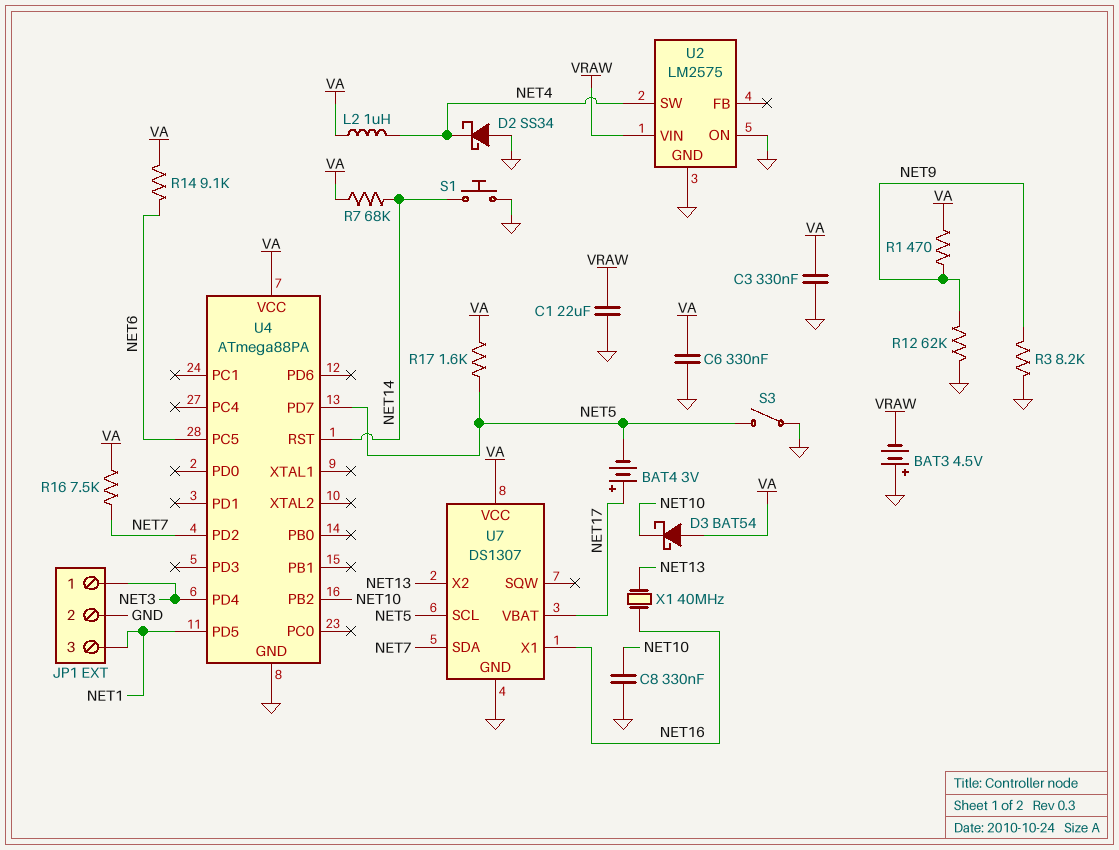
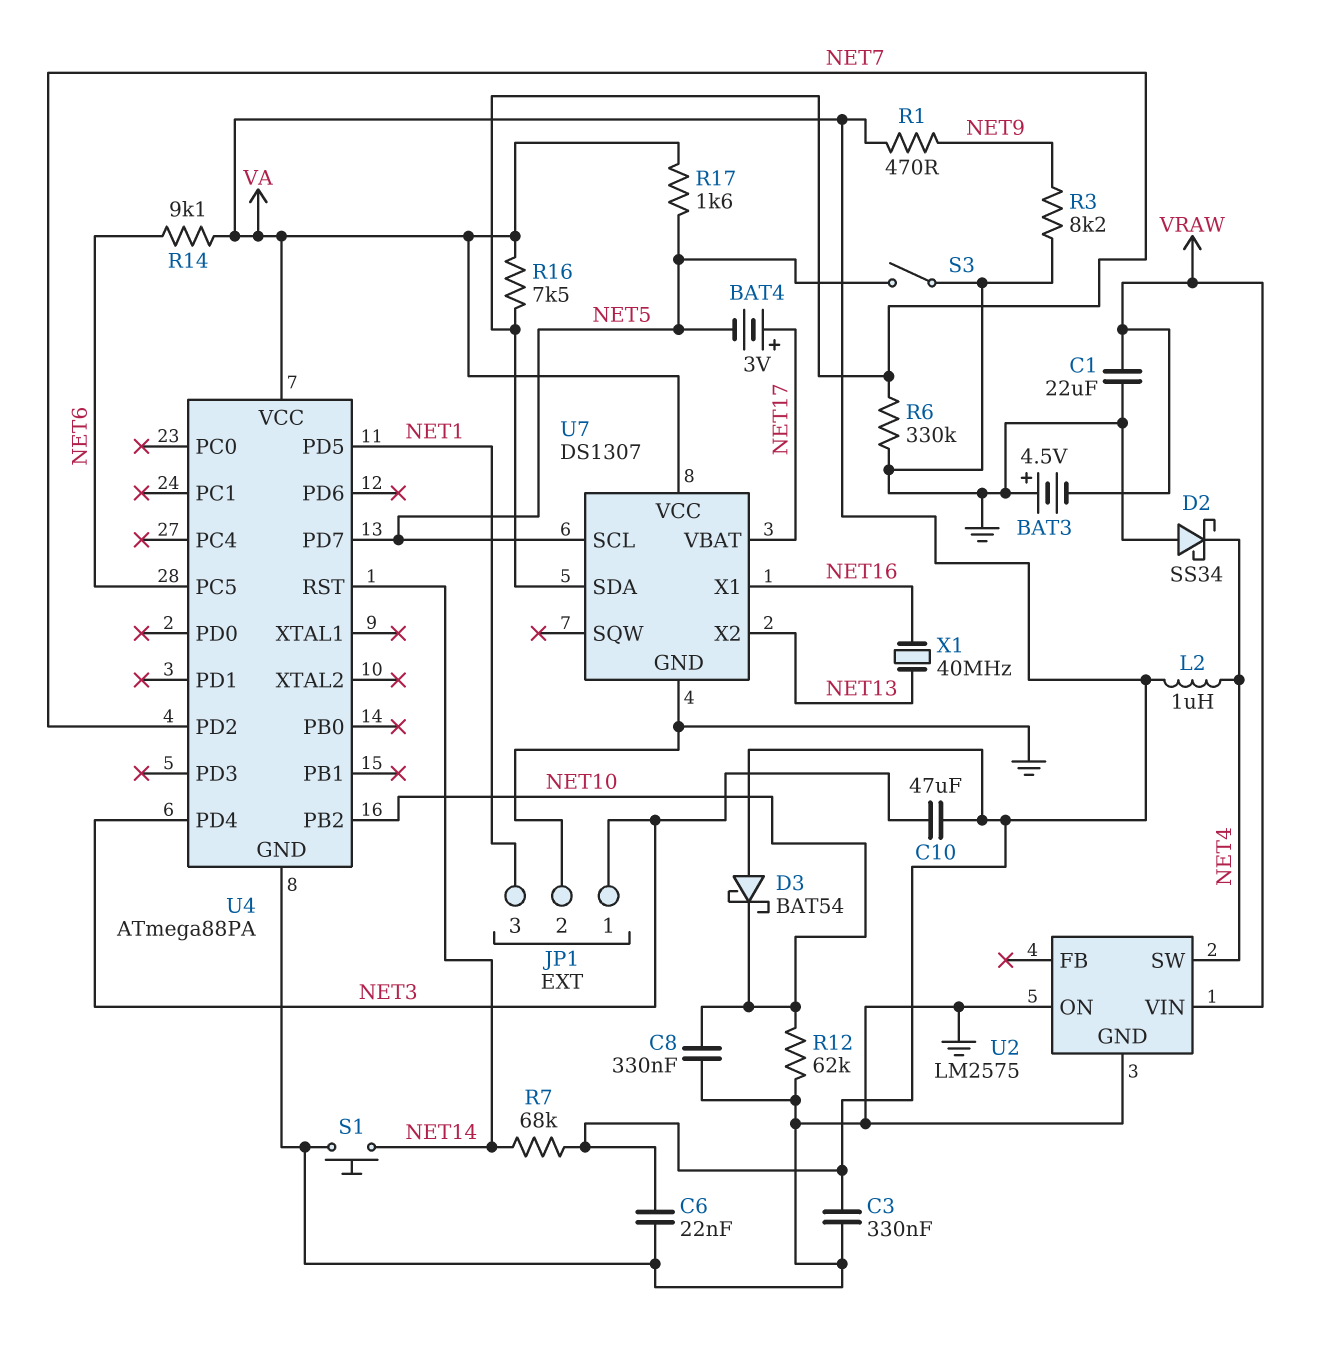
C6: 330nF (GND, VA) -> 22nF (GND, VA)
C10: none -> 47uF (NET3, VA)
R6: none -> 330k (GND, NET7)
R12: 62k (GND, NET9) -> 62k (GND, NET10)

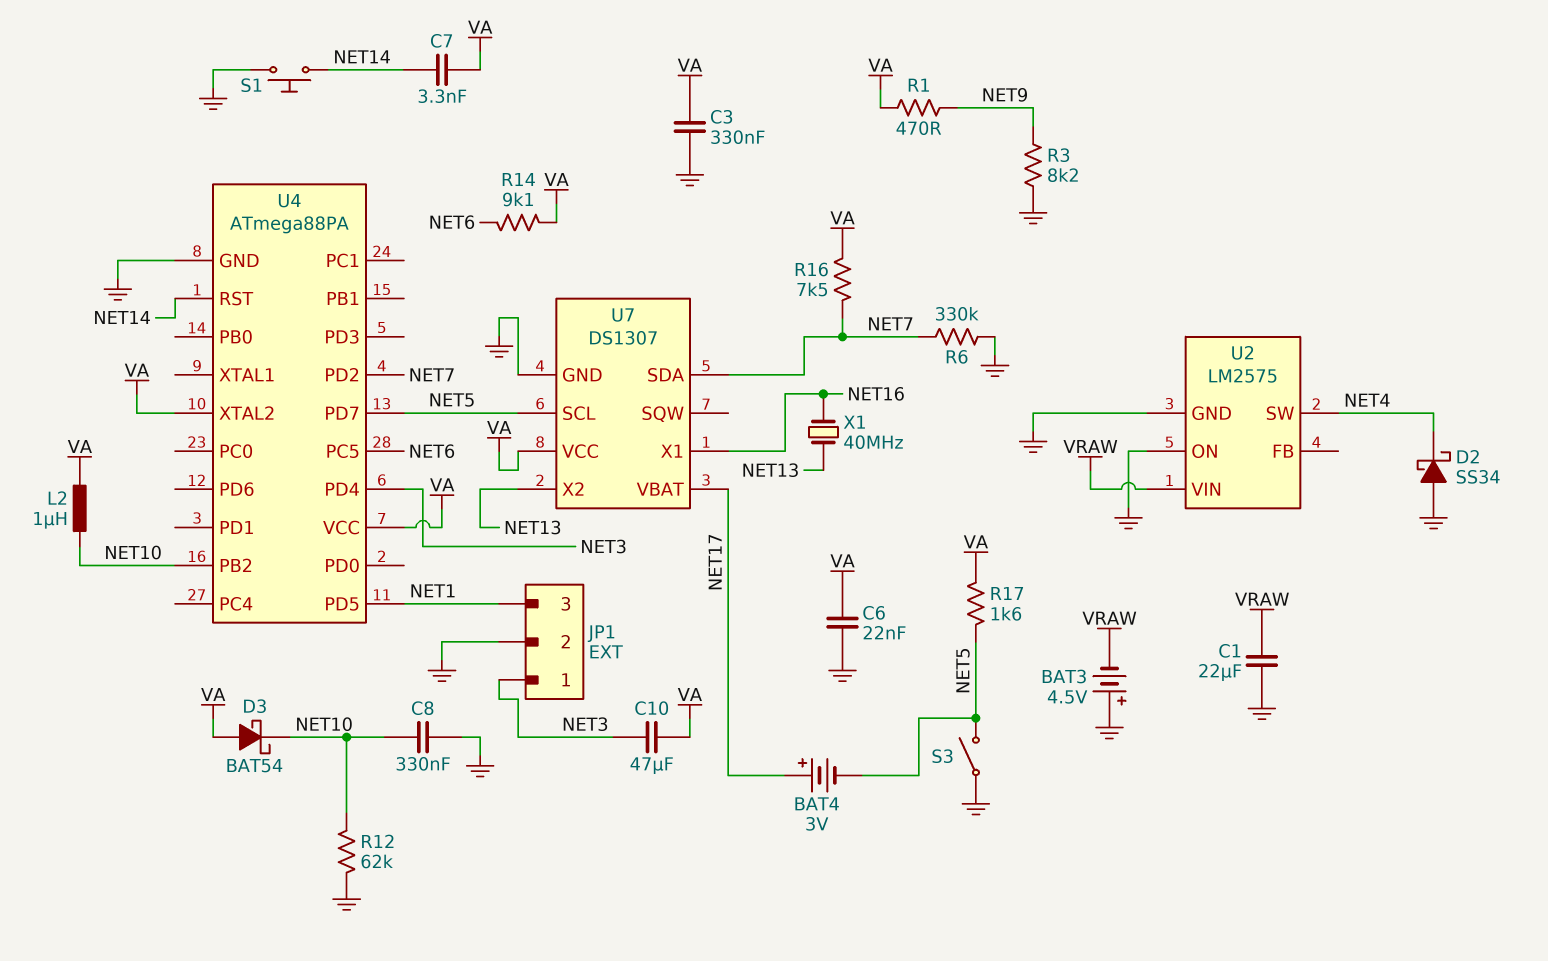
C7: none -> 3.3nF (NET14, VA)
L2: 1uH (NET4, VA) -> 1uH (NET10, VA)
R7: 68k (NET14, VA) -> none
U4 pin XTAL2: none -> VA

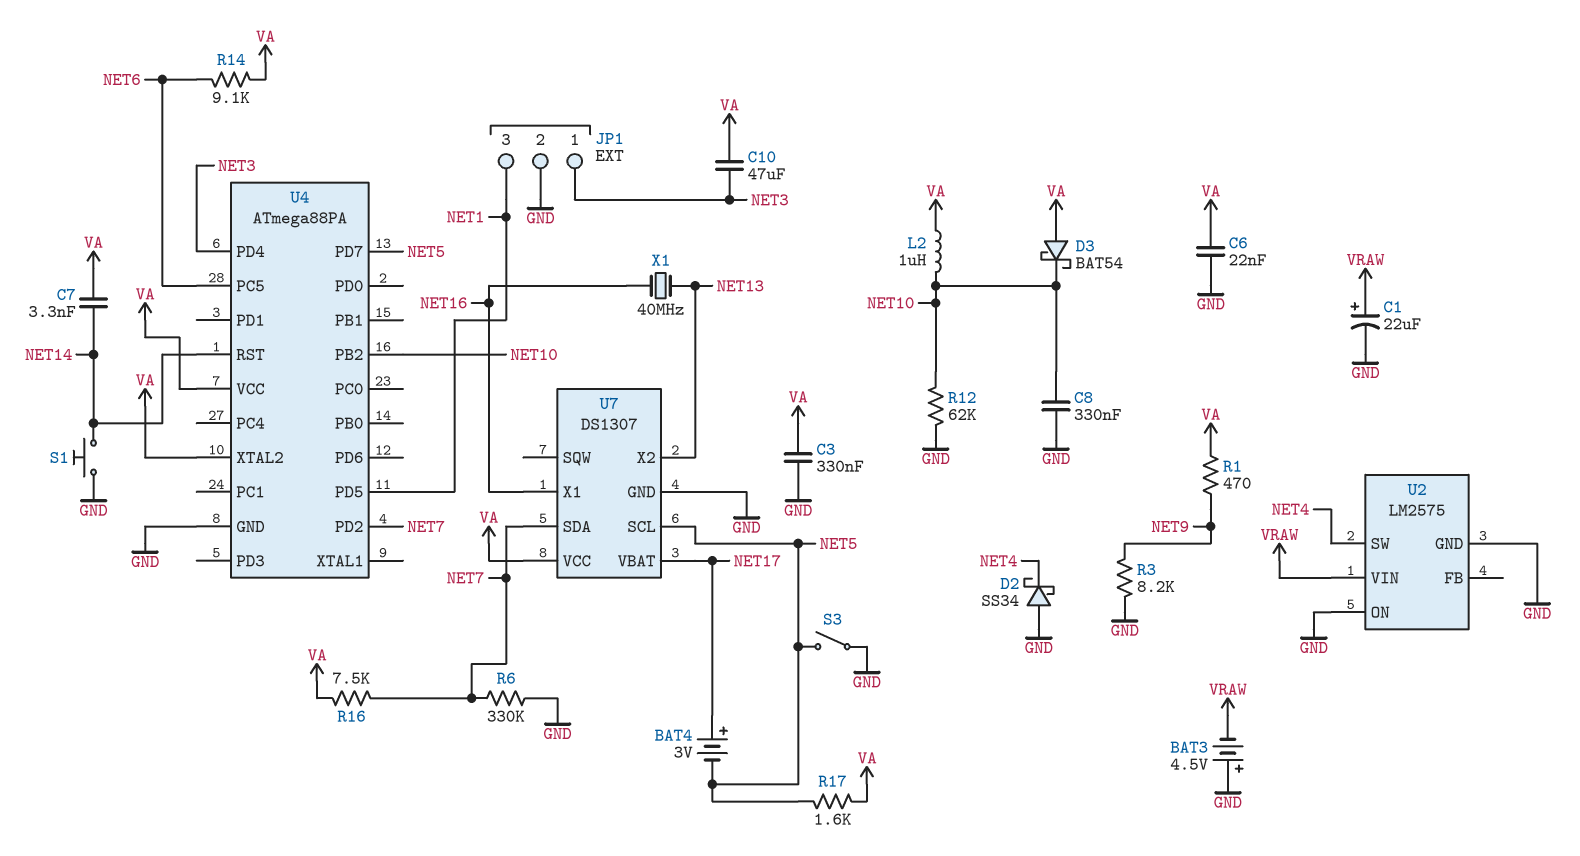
C1: 22uF (GND, VRAW) -> 22uF (plus VRAW, minus GND)

